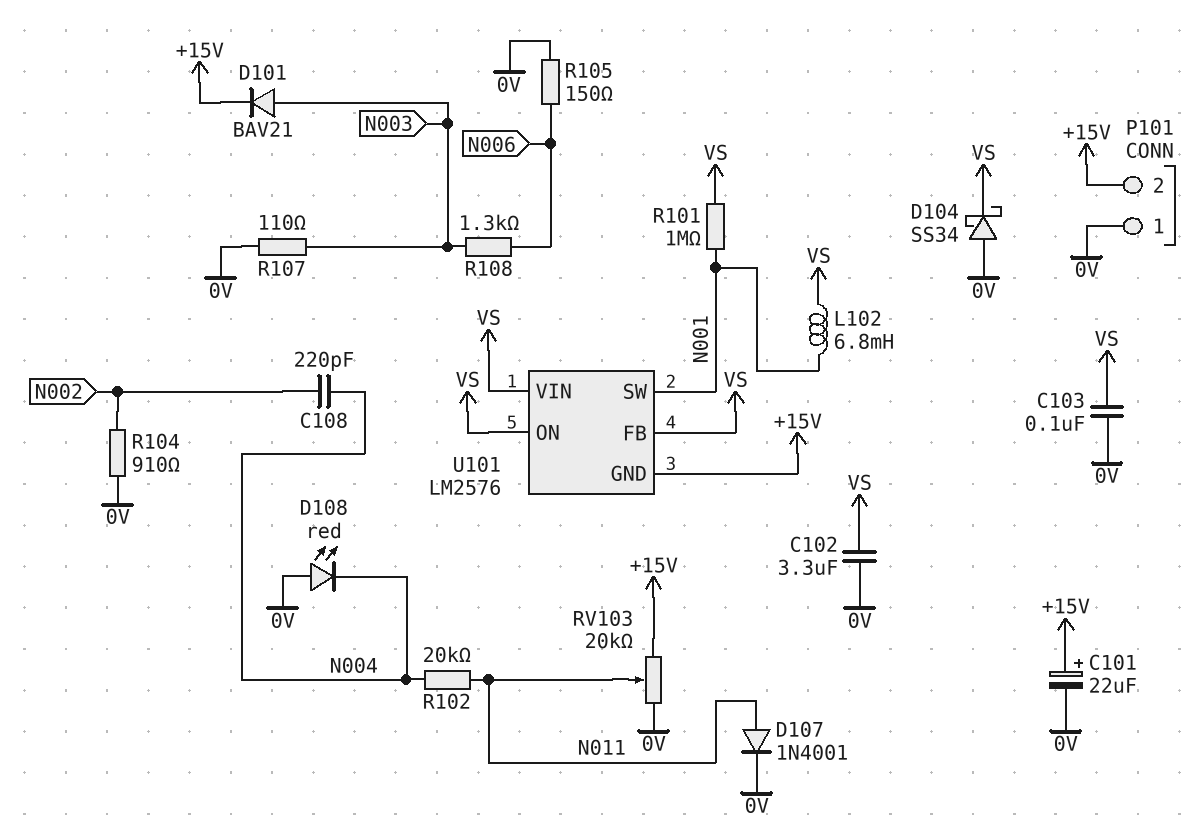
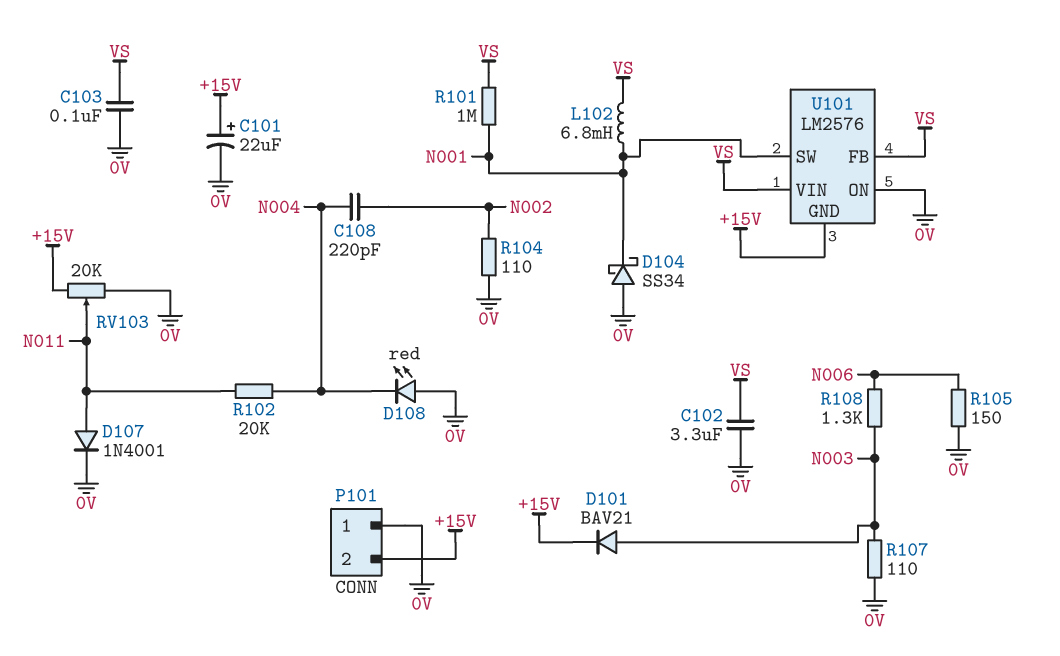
D104: schottky SS34 (A 0V, K VS) -> schottky SS34 (A 0V, K N001)
R104: 910 (0V, N002) -> 110 (0V, N002)
U101 pin ON: VS -> 0V

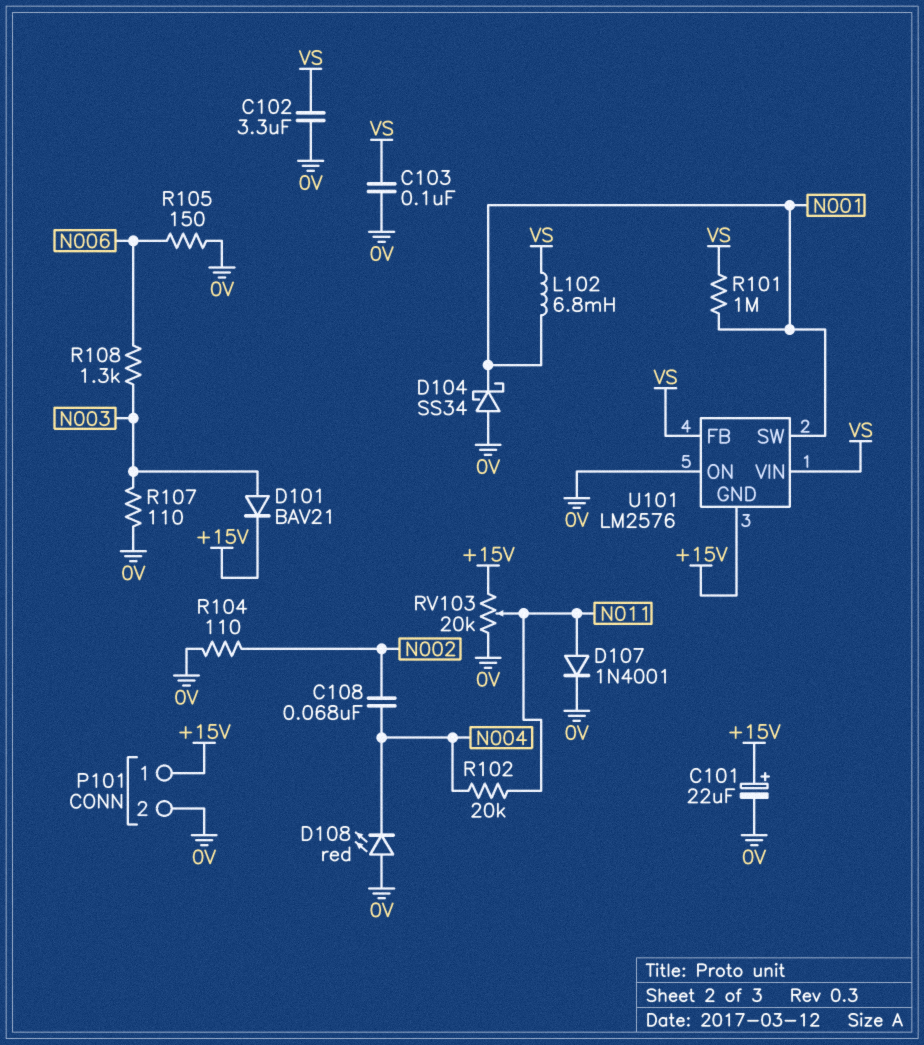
C108: 220pF (N002, N004) -> 68nF (N002, N004)
P101 pin 1: 0V -> +15V
P101 pin 2: +15V -> 0V

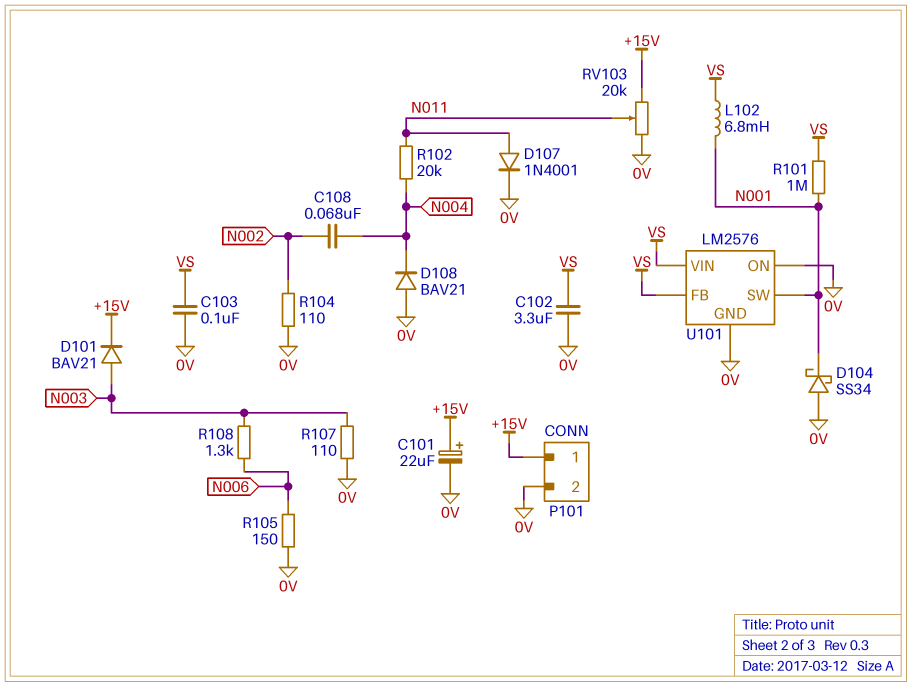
D108: LED red (A 0V, K N004) -> diode BAV21 (A 0V, K N004)
U101 pin GND: +15V -> 0V

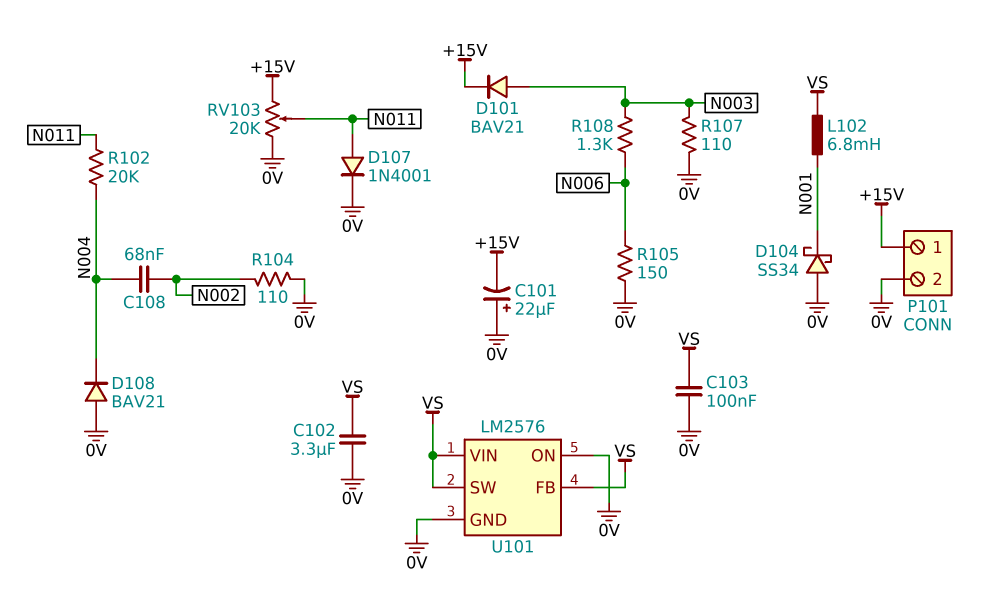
C101: 22uF (plus +15V, minus 0V) -> 22uF (plus 0V, minus +15V)
R101: 1M (N001, VS) -> none
U101 pin SW: N001 -> VS

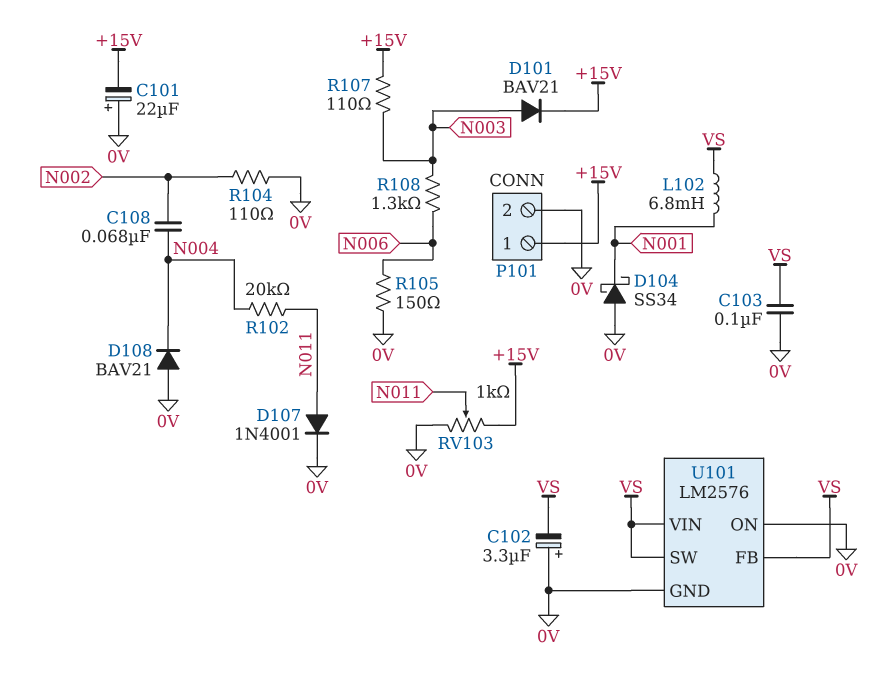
C102: 3.3uF (0V, VS) -> 3.3uF (plus 0V, minus VS)
R107: 110 (0V, N003) -> 110 (+15V, N003)
RV103: 20k (+15V, 0V, wiper N011) -> 1k (+15V, 0V, wiper N011)

